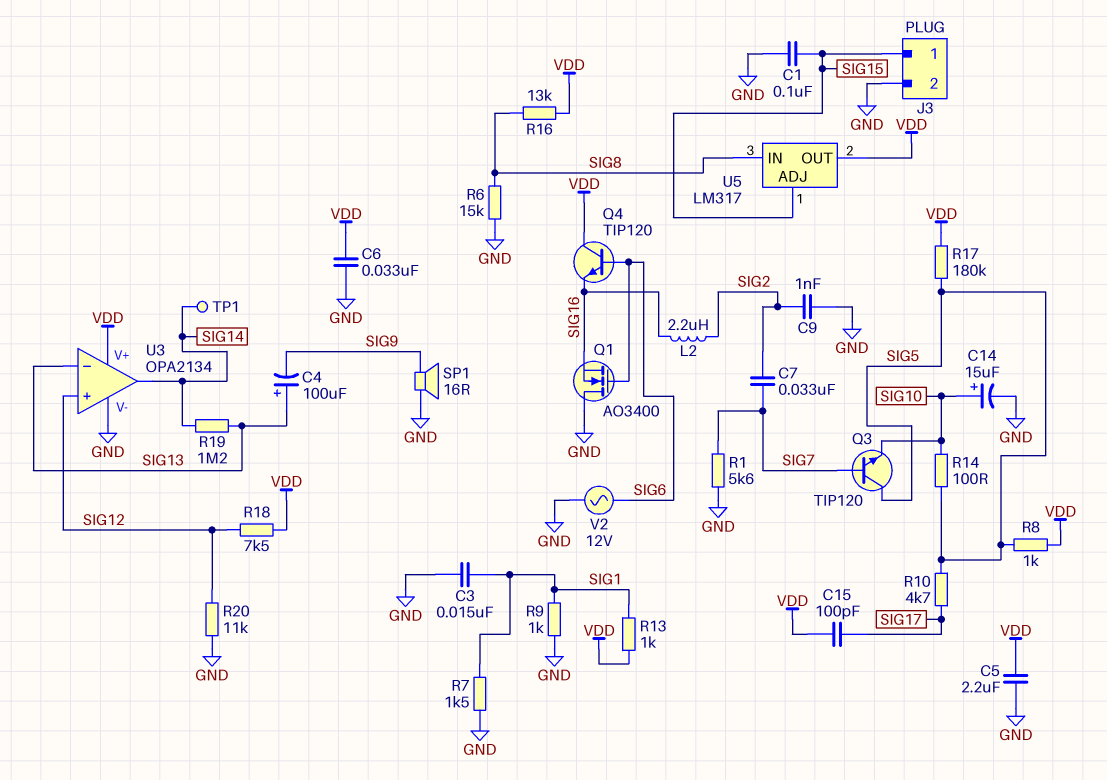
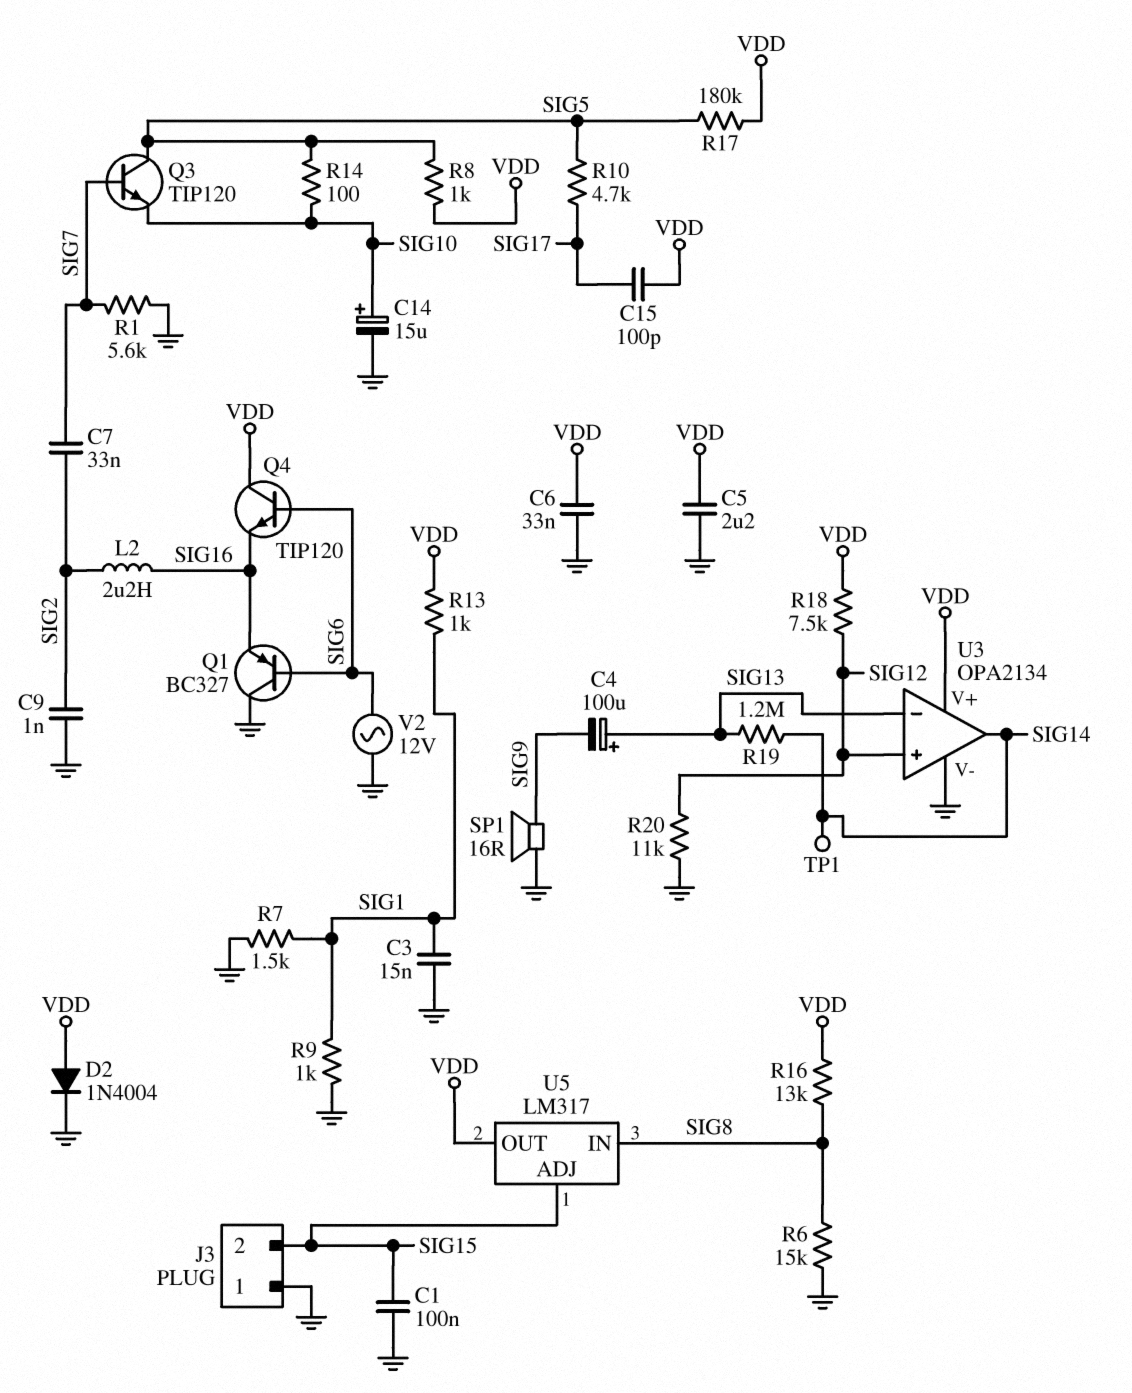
D2: none -> diode 1N4004 (A VDD, K GND)
J3 pin 1: SIG15 -> GND
J3 pin 2: GND -> SIG15
Q1: NMOS AO3400 (G SIG6, D GND, S SIG16) -> PNP BC327 (B SIG6, C GND, E SIG16)

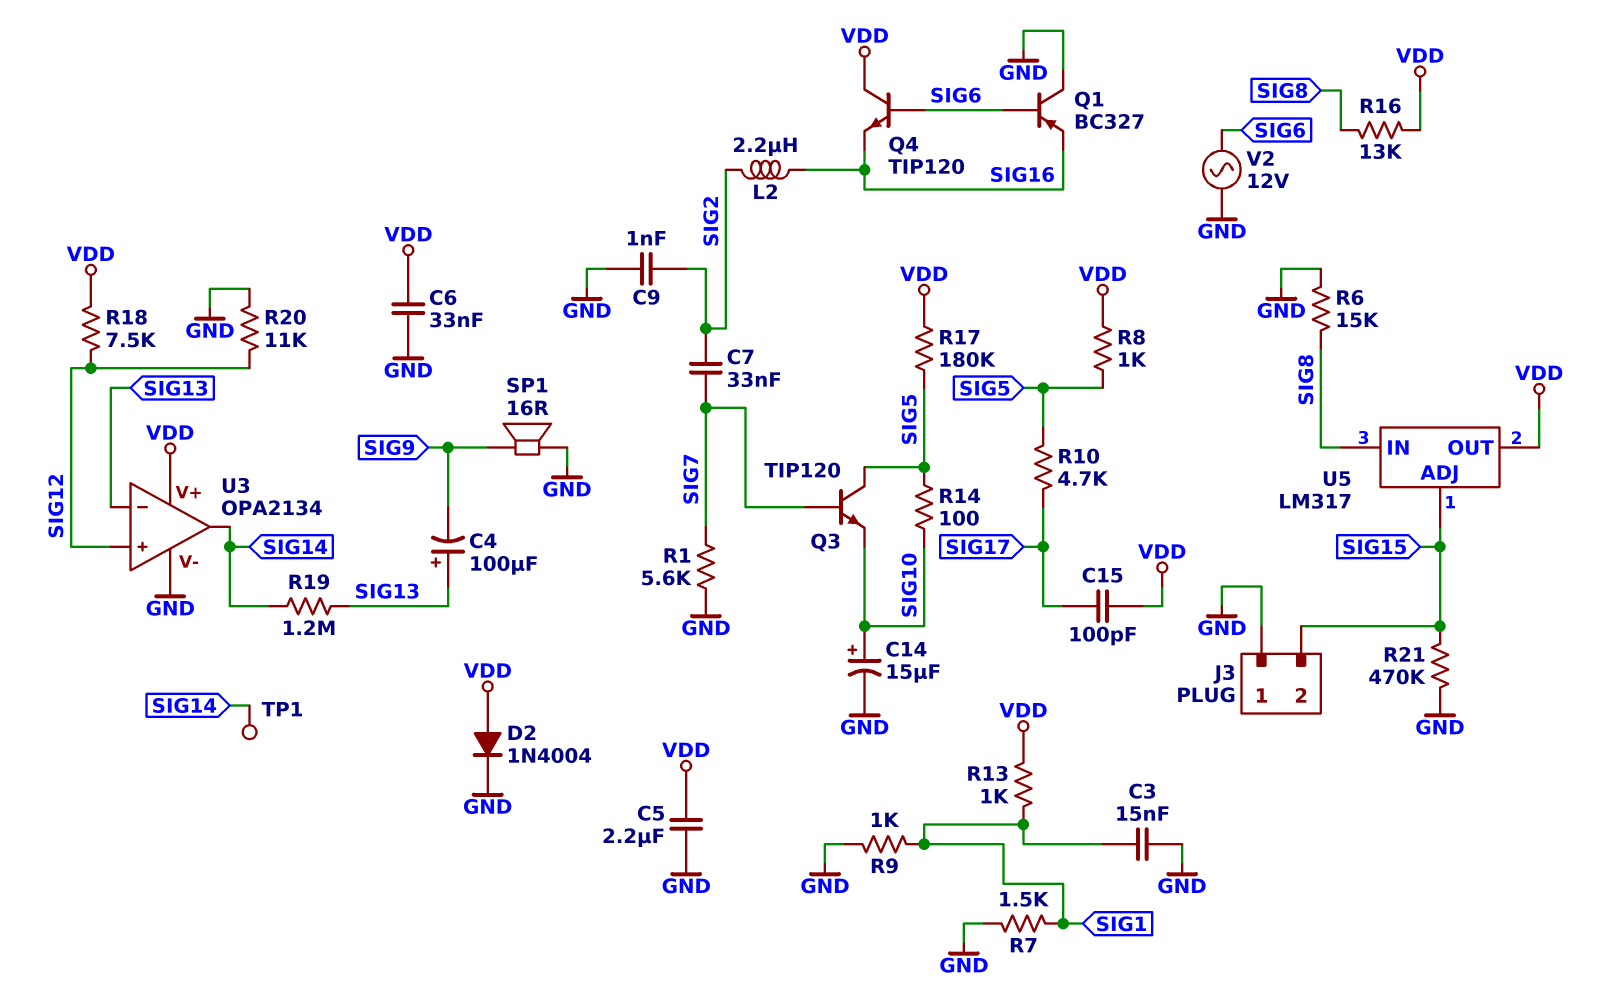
C1: 100nF (GND, SIG15) -> none
R21: none -> 470k (GND, SIG15)

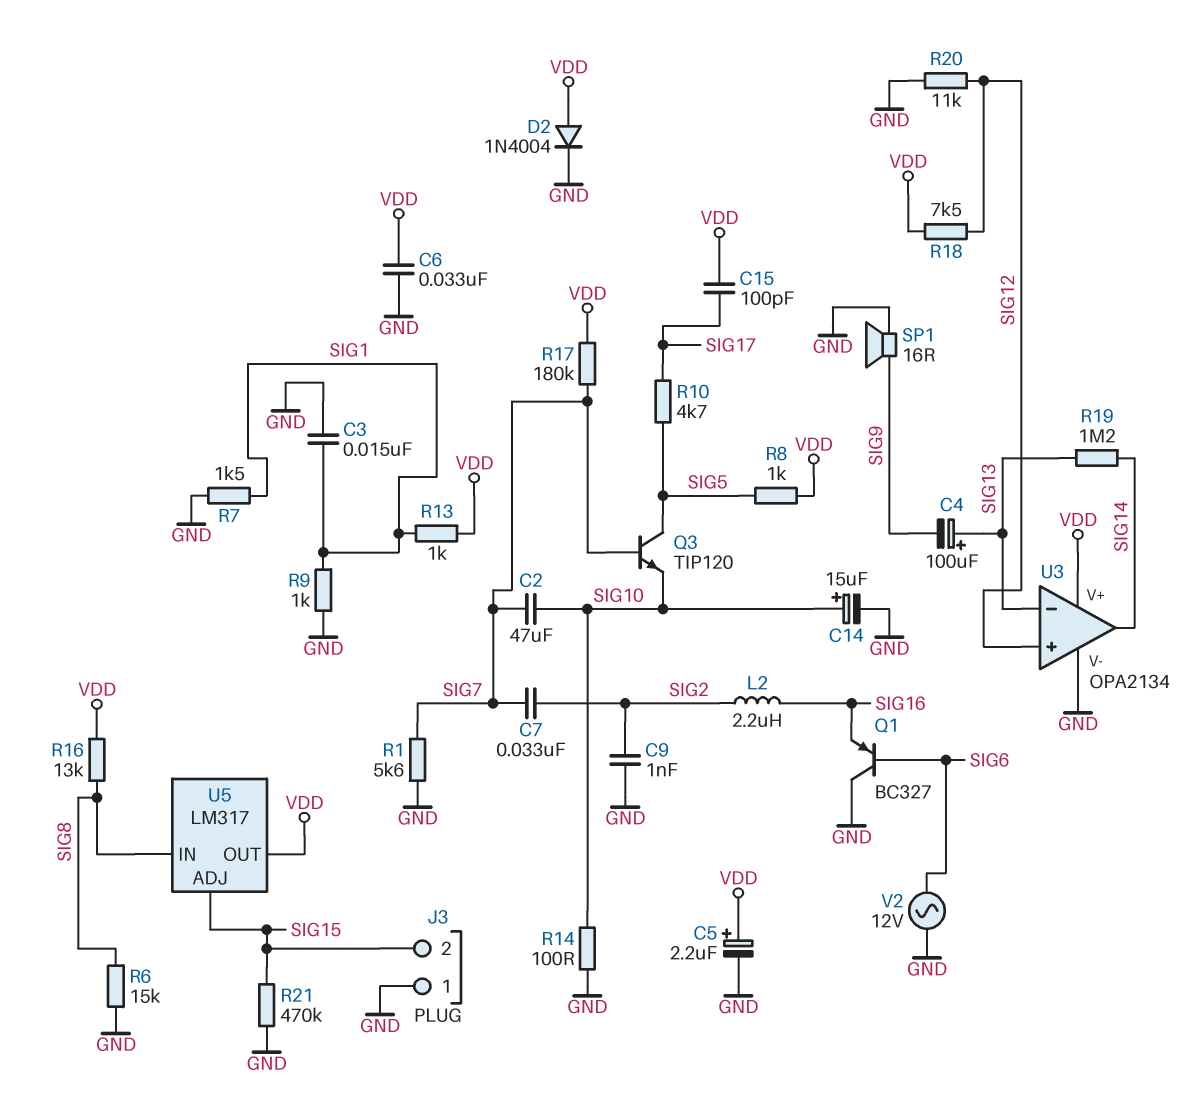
C2: none -> 47uF (SIG7, SIG10)
C5: 2.2uF (GND, VDD) -> 2.2uF (plus VDD, minus GND)
Q4: NPN TIP120 (B SIG6, C VDD, E SIG16) -> none
R14: 100 (SIG5, SIG10) -> 100 (GND, SIG10)
R17: 180k (SIG5, VDD) -> 180k (SIG7, VDD)
TP1: test point (SIG14) -> none

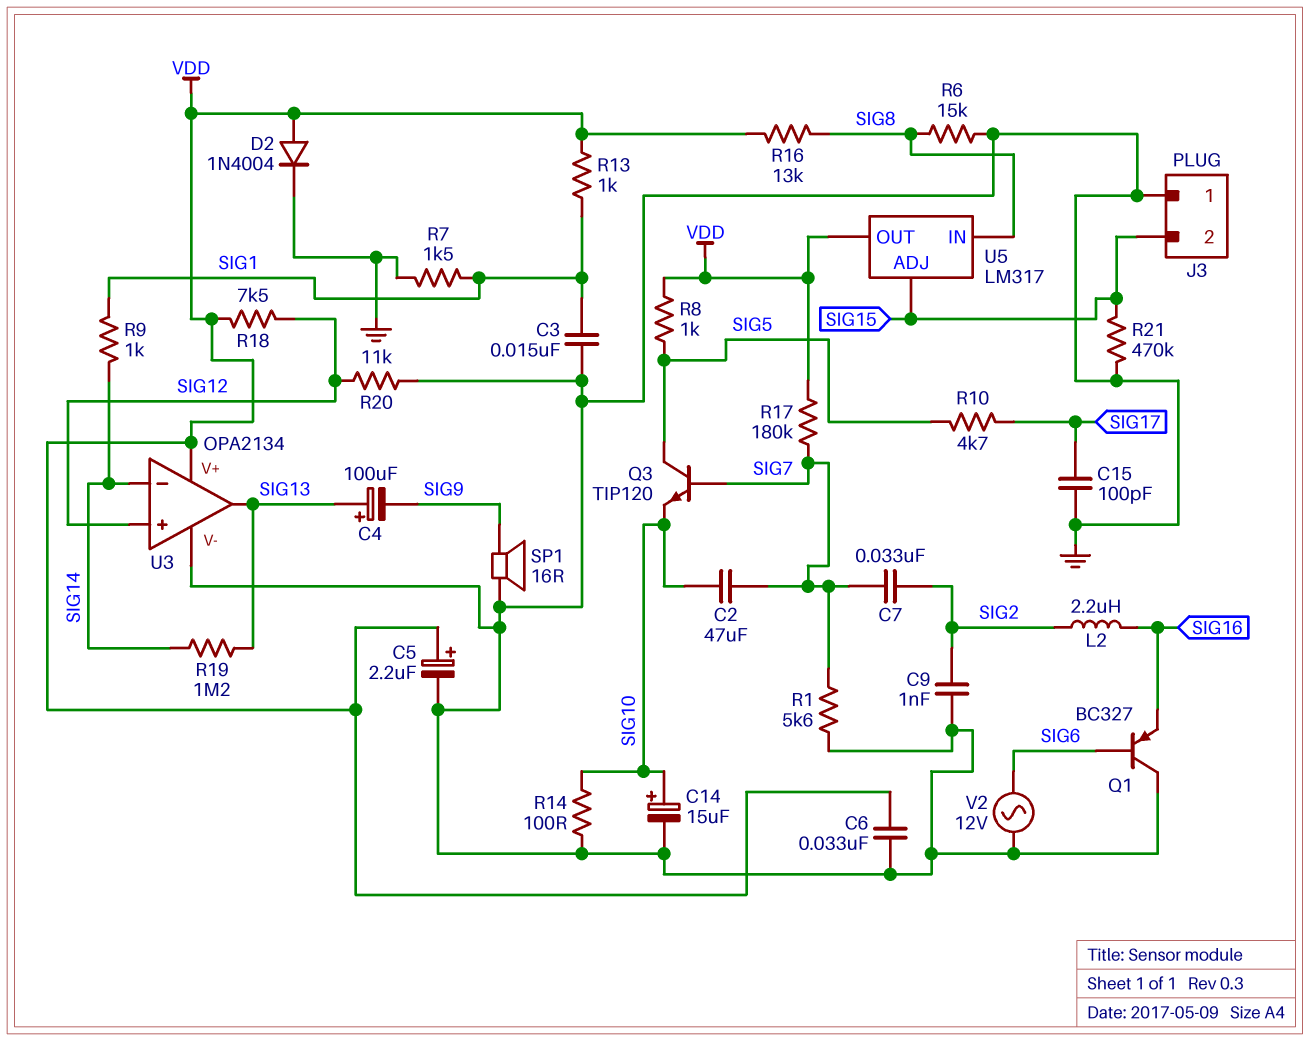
C15: 100pF (SIG17, VDD) -> 100pF (GND, SIG17)
R9: 1k (GND, SIG1) -> 1k (SIG1, SIG14)
U3 pin in-: SIG13 -> SIG14
U3 pin out: SIG14 -> SIG13

